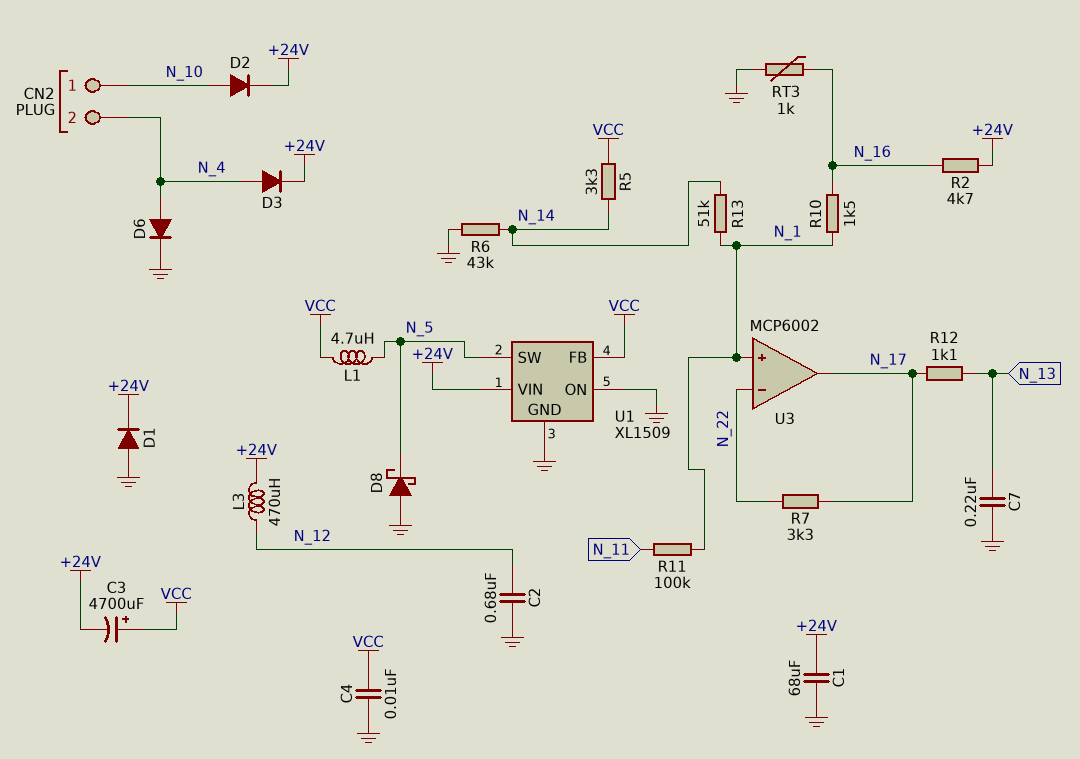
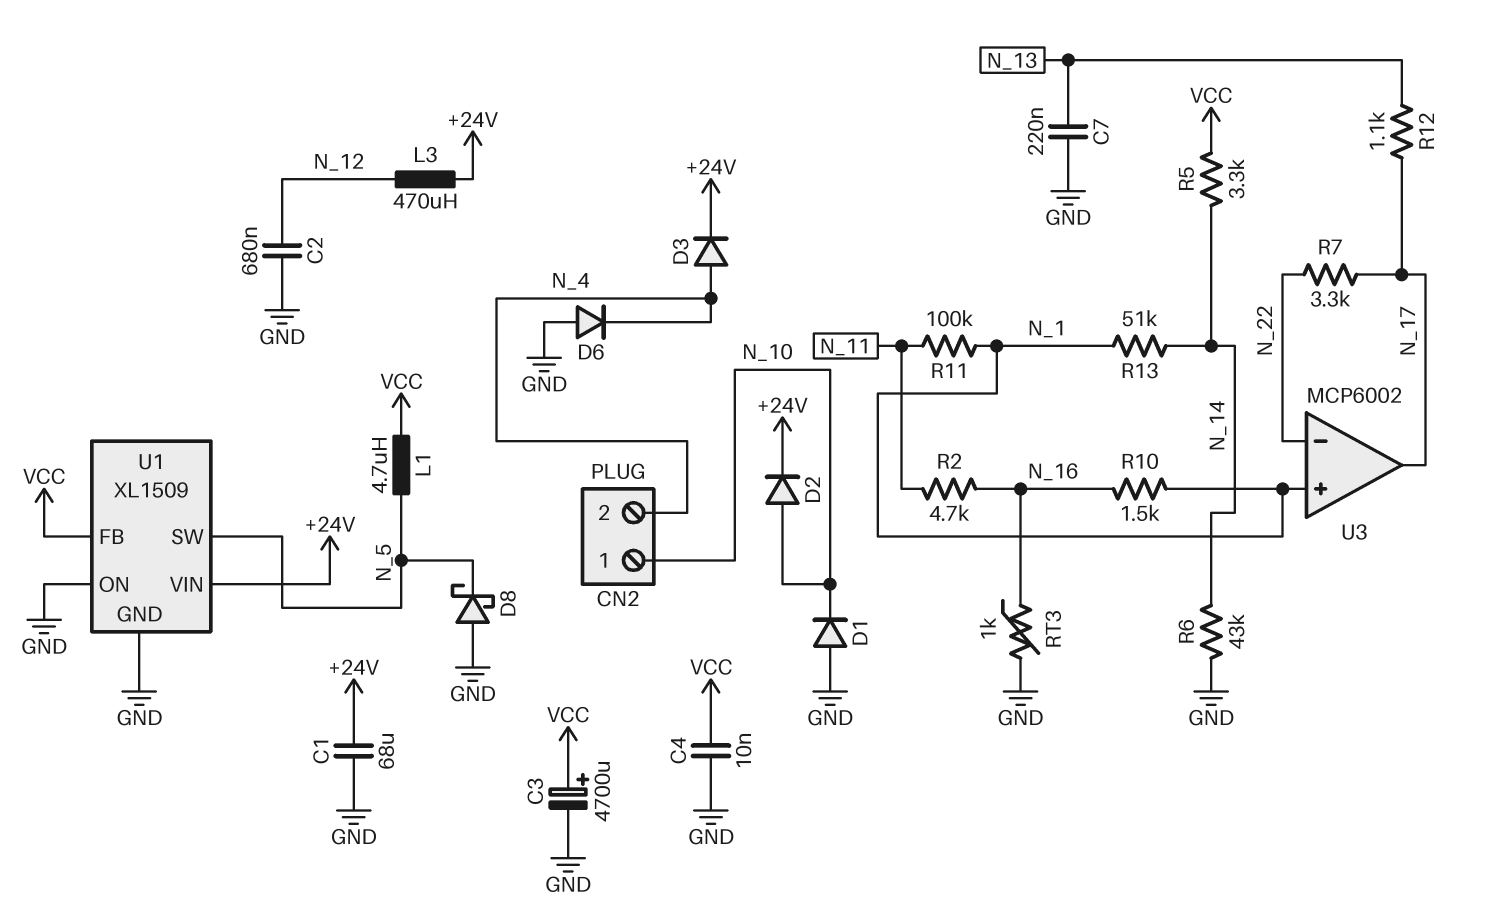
C3: 4700uF (plus VCC, minus +24V) -> 4700uF (plus VCC, minus GND)
D1: diode (A GND, K +24V) -> diode (A GND, K N_10)
D6: diode (A N_4, K GND) -> diode (A GND, K N_4)
R2: 4.7k (+24V, N_16) -> 4.7k (N_11, N_16)

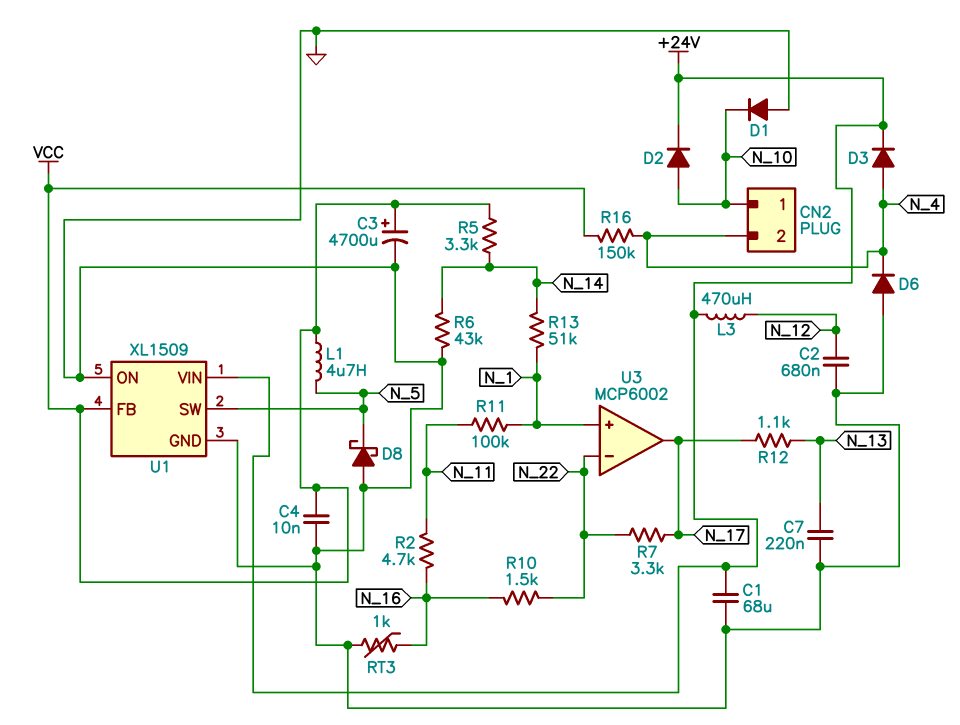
R10: 1.5k (N_1, N_16) -> 1.5k (N_16, N_22)
R16: none -> 150k (N_4, VCC)

